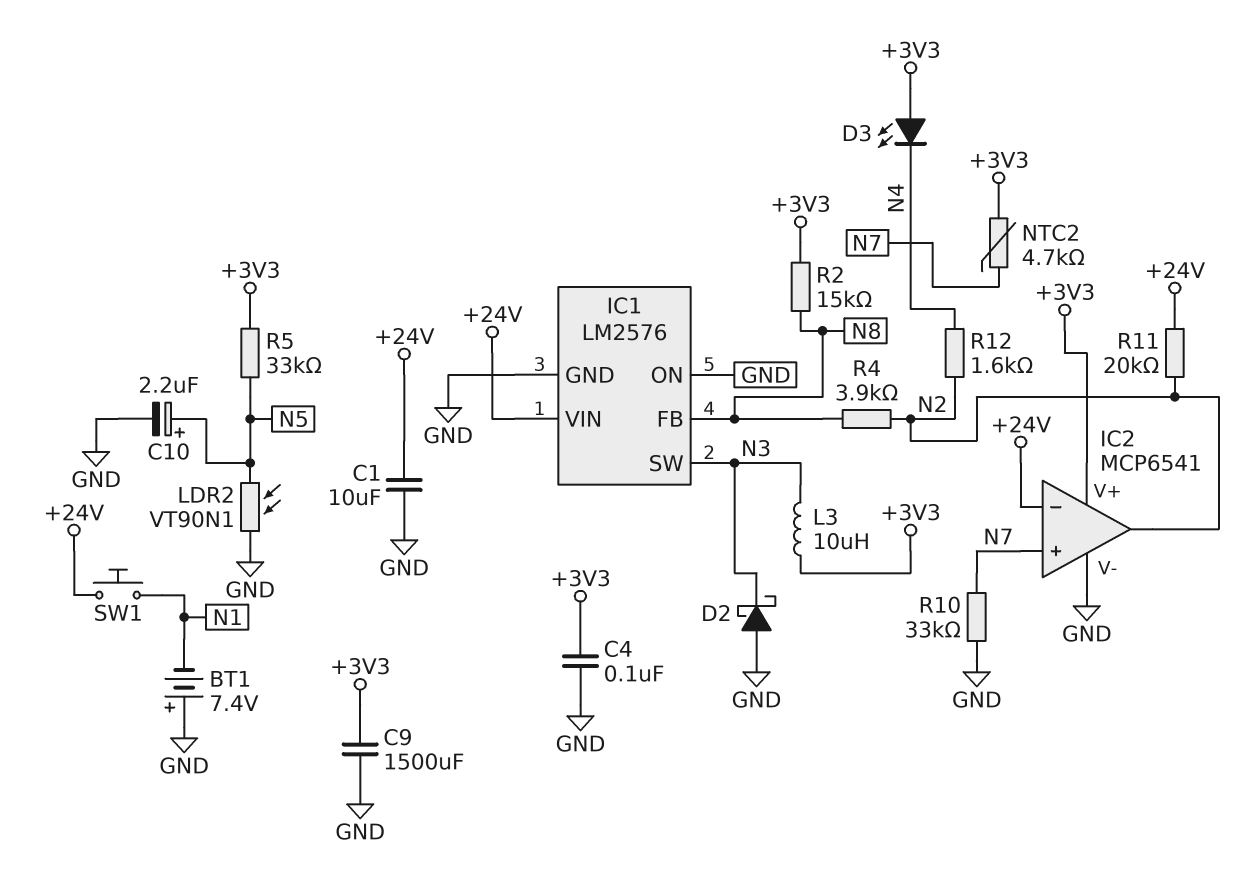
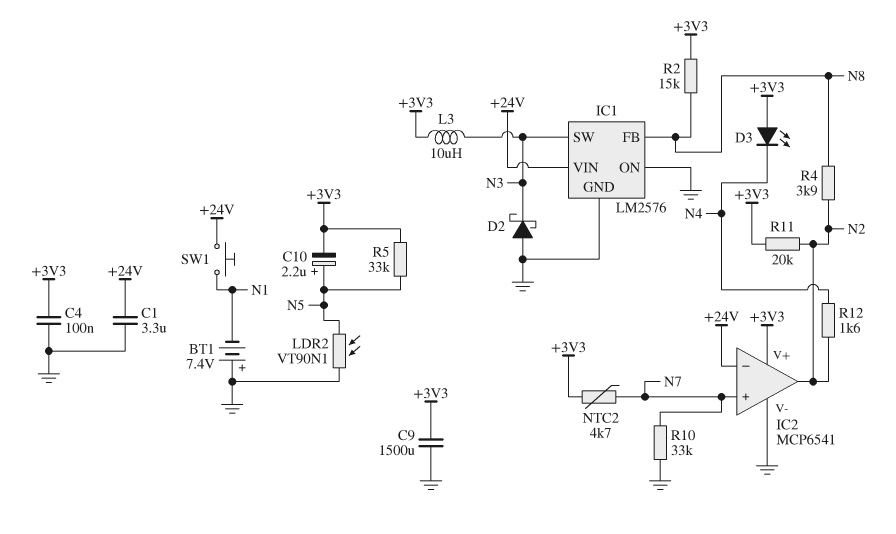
C1: 10uF (+24V, GND) -> 3.3uF (+24V, GND)
C10: 2.2uF (plus N5, minus GND) -> 2.2uF (plus N5, minus +3V3)
R11: 20k (+24V, N2) -> 20k (+3V3, N2)

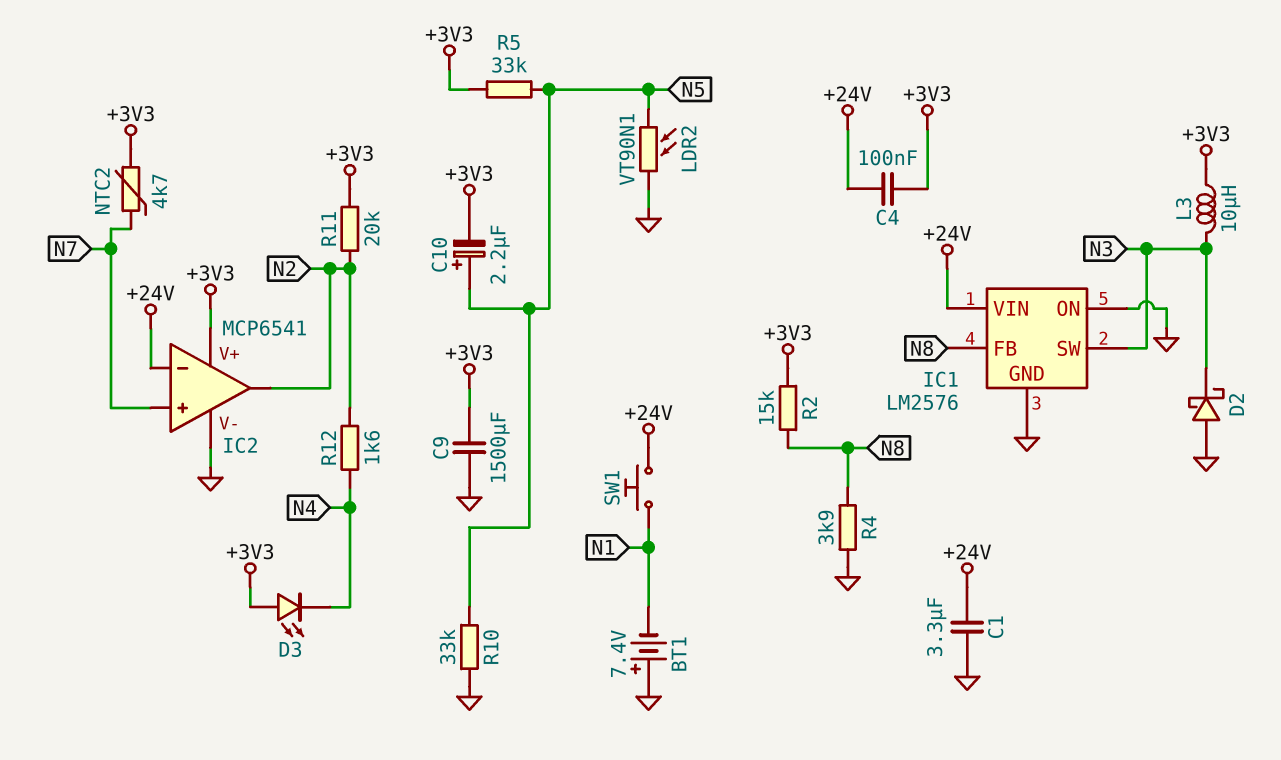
C4: 100nF (+3V3, GND) -> 100nF (+3V3, +24V)
R4: 3.9k (N2, N8) -> 3.9k (GND, N8)
R10: 33k (GND, N7) -> 33k (GND, N5)

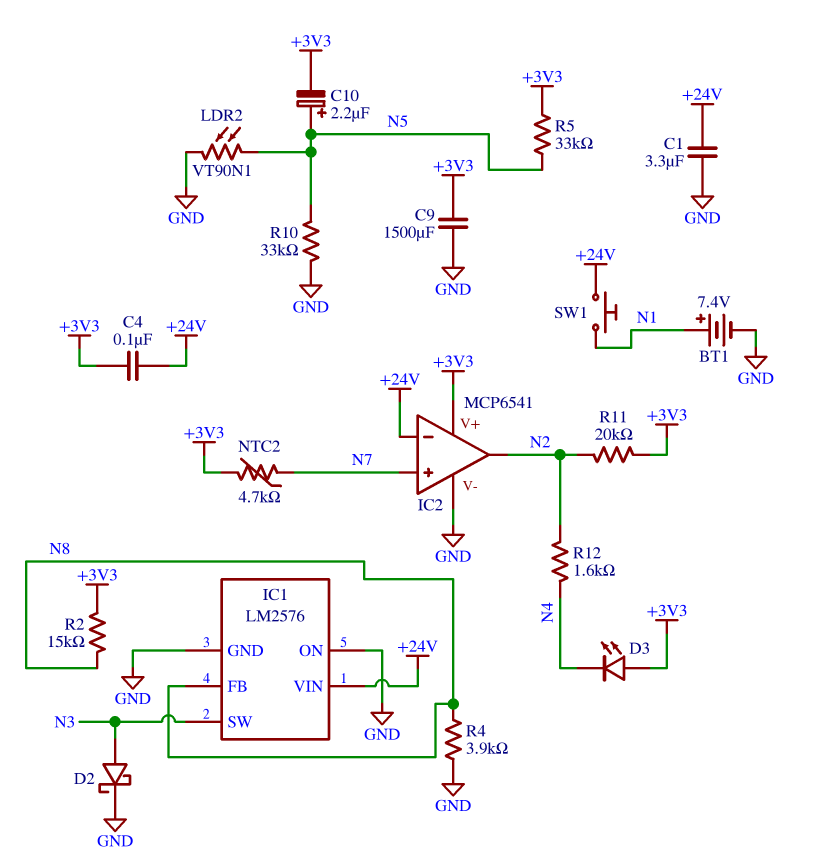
BT1: 7.4V (plus GND, minus N1) -> 7.4V (plus N1, minus GND)
D2: schottky (A GND, K N3) -> schottky (A N3, K GND)
L3: 10uH (+3V3, N3) -> none

